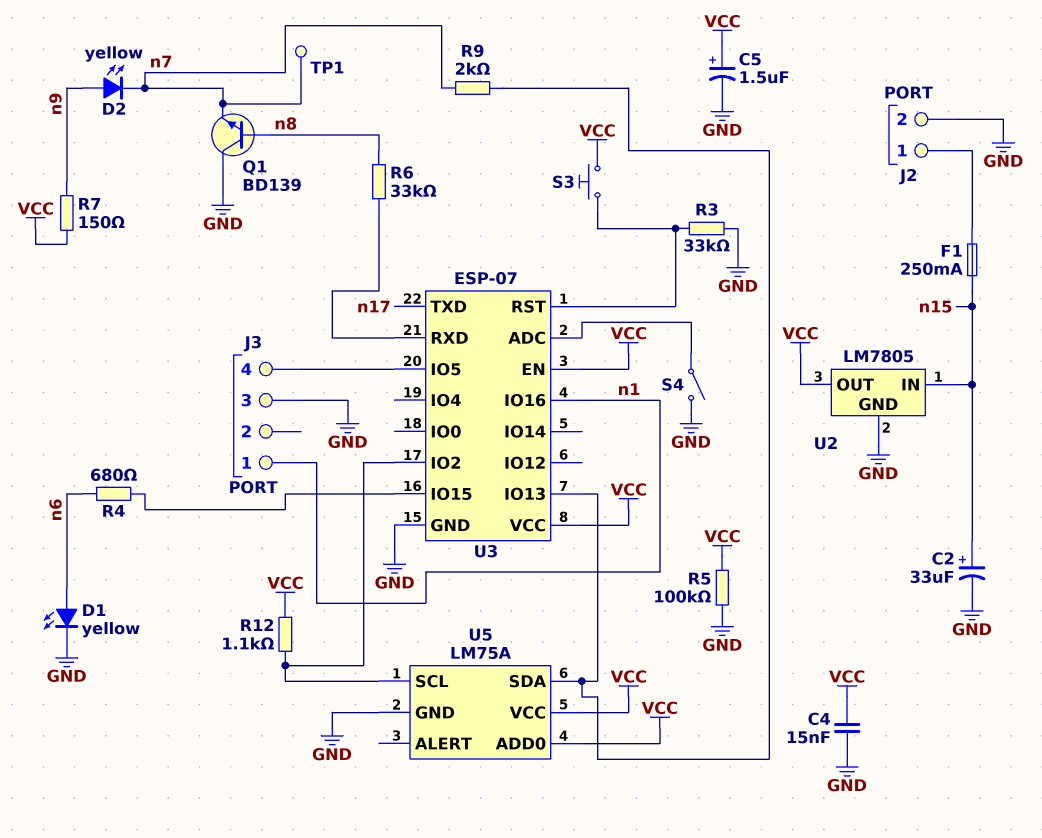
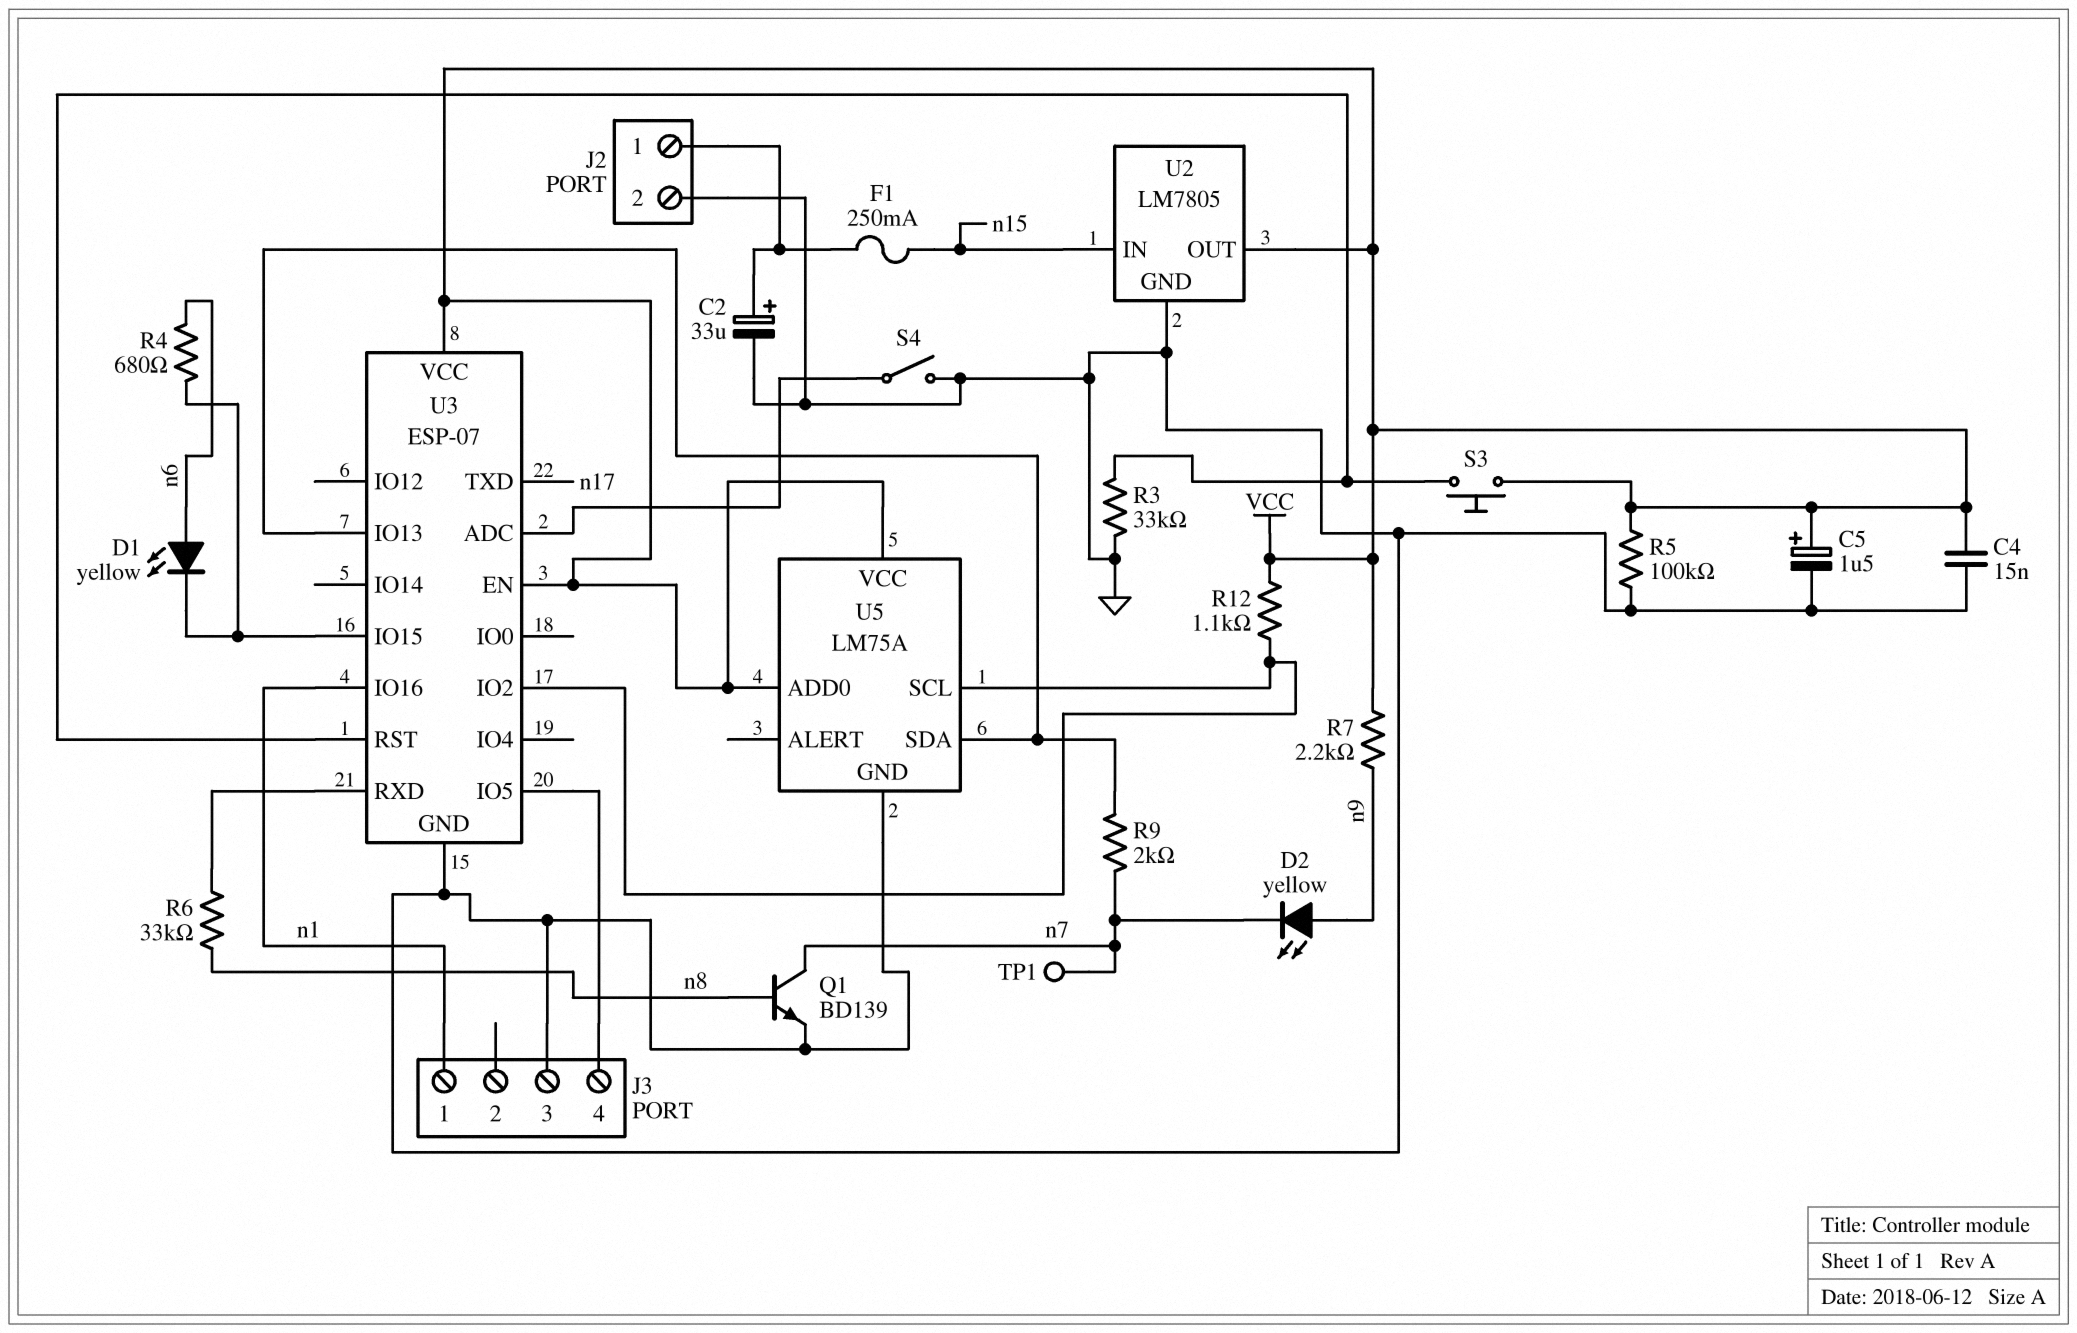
C2: 33uF (plus n15, minus GND) -> 33uF (plus J2/1, minus GND)
D1: LED yellow (A n6, K GND) -> LED yellow (A n6, K U3/IO15)
Q1: NPN BD139 (B n8, C GND, E n7) -> NPN BD139 (B n8, C n7, E GND)
R7: 150 (VCC, n9) -> 2.2k (VCC, n9)

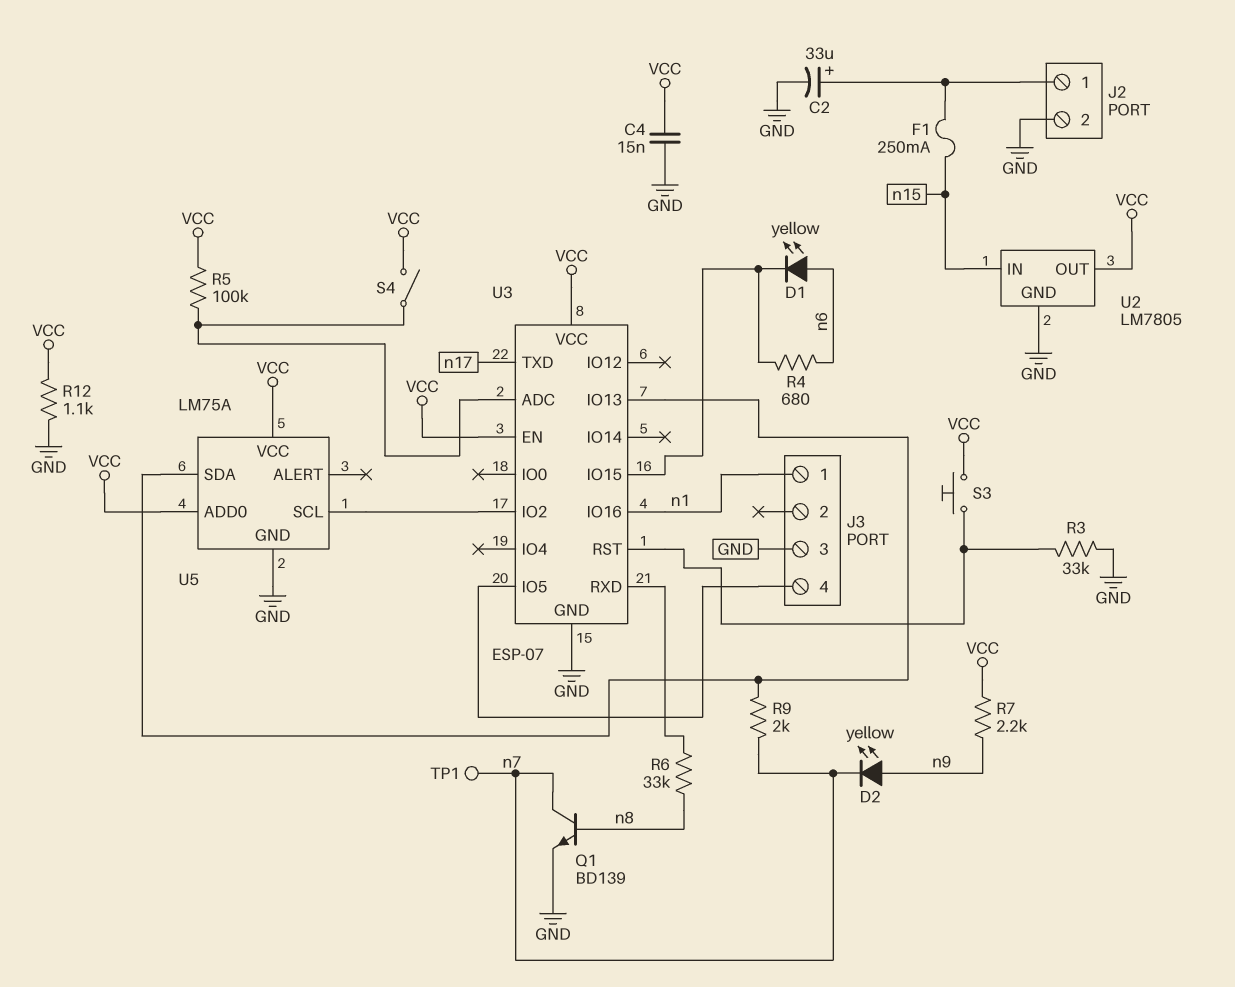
C5: 1.5uF (plus VCC, minus GND) -> none
R5: 100k (GND, VCC) -> 100k (U3/ADC, VCC)
R12: 1.1k (U3/IO2, VCC) -> 1.1k (GND, VCC)
S4: switch (GND, U3/ADC) -> switch (U3/ADC, VCC)

